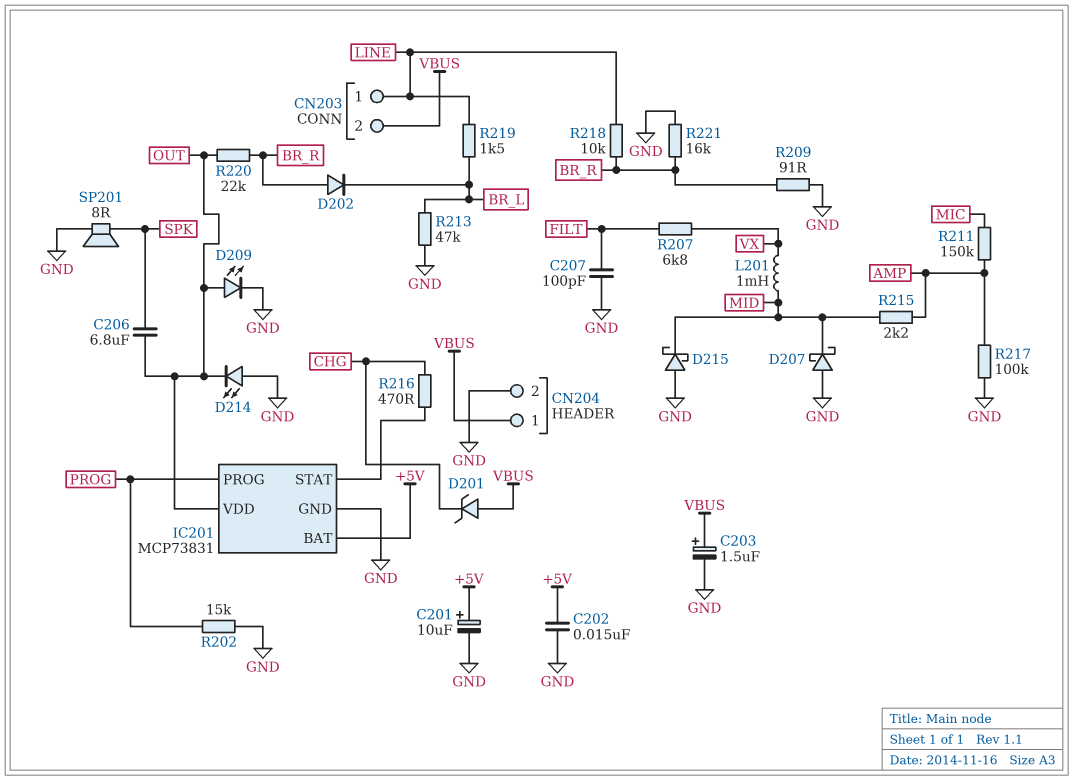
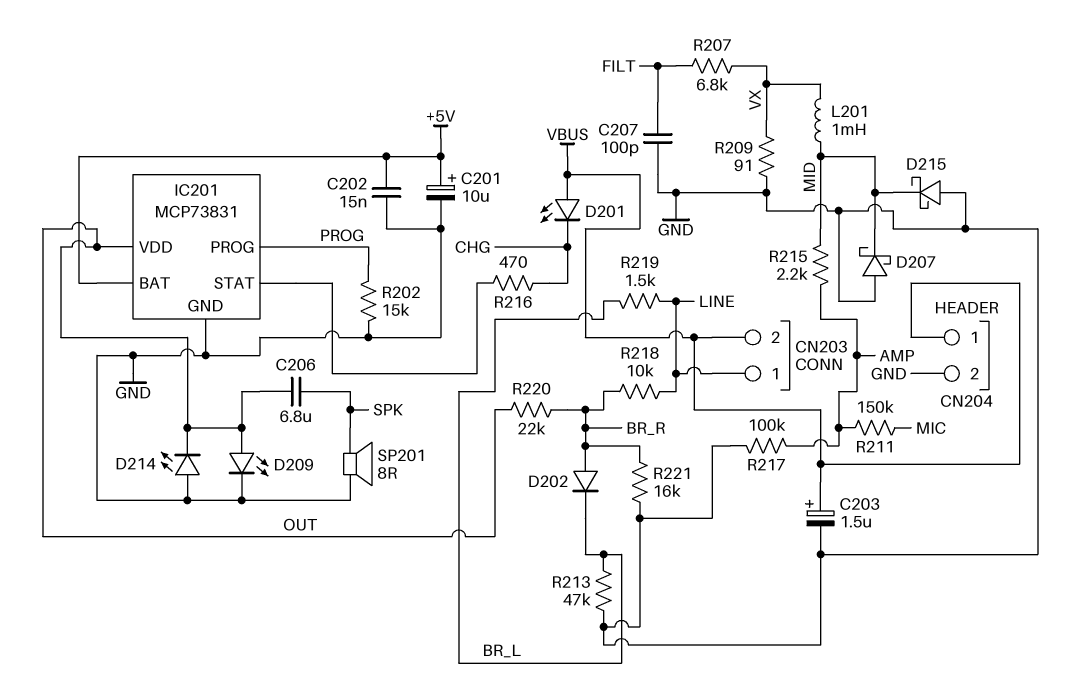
D201: zener (A VBUS, K CHG) -> LED (A VBUS, K CHG)
R209: 91 (BR_R, GND) -> 91 (GND, VX)

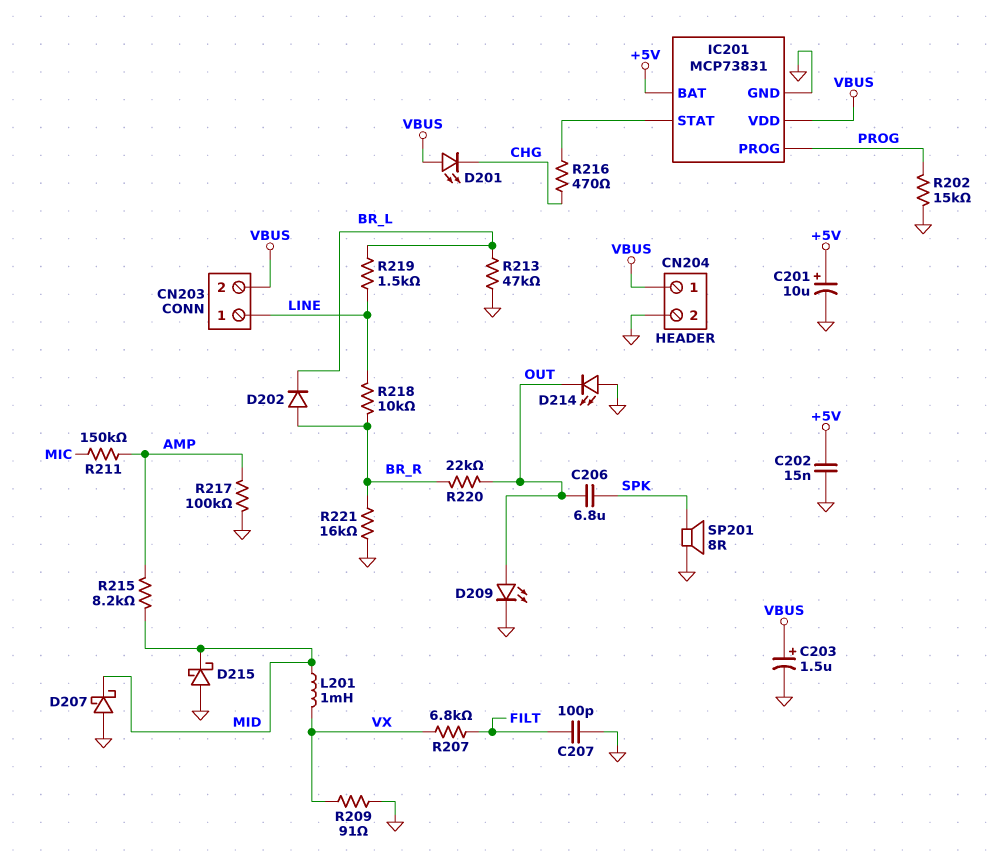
IC201 pin VDD: OUT -> VBUS
R215: 2.2k (AMP, MID) -> 8.2k (AMP, MID)

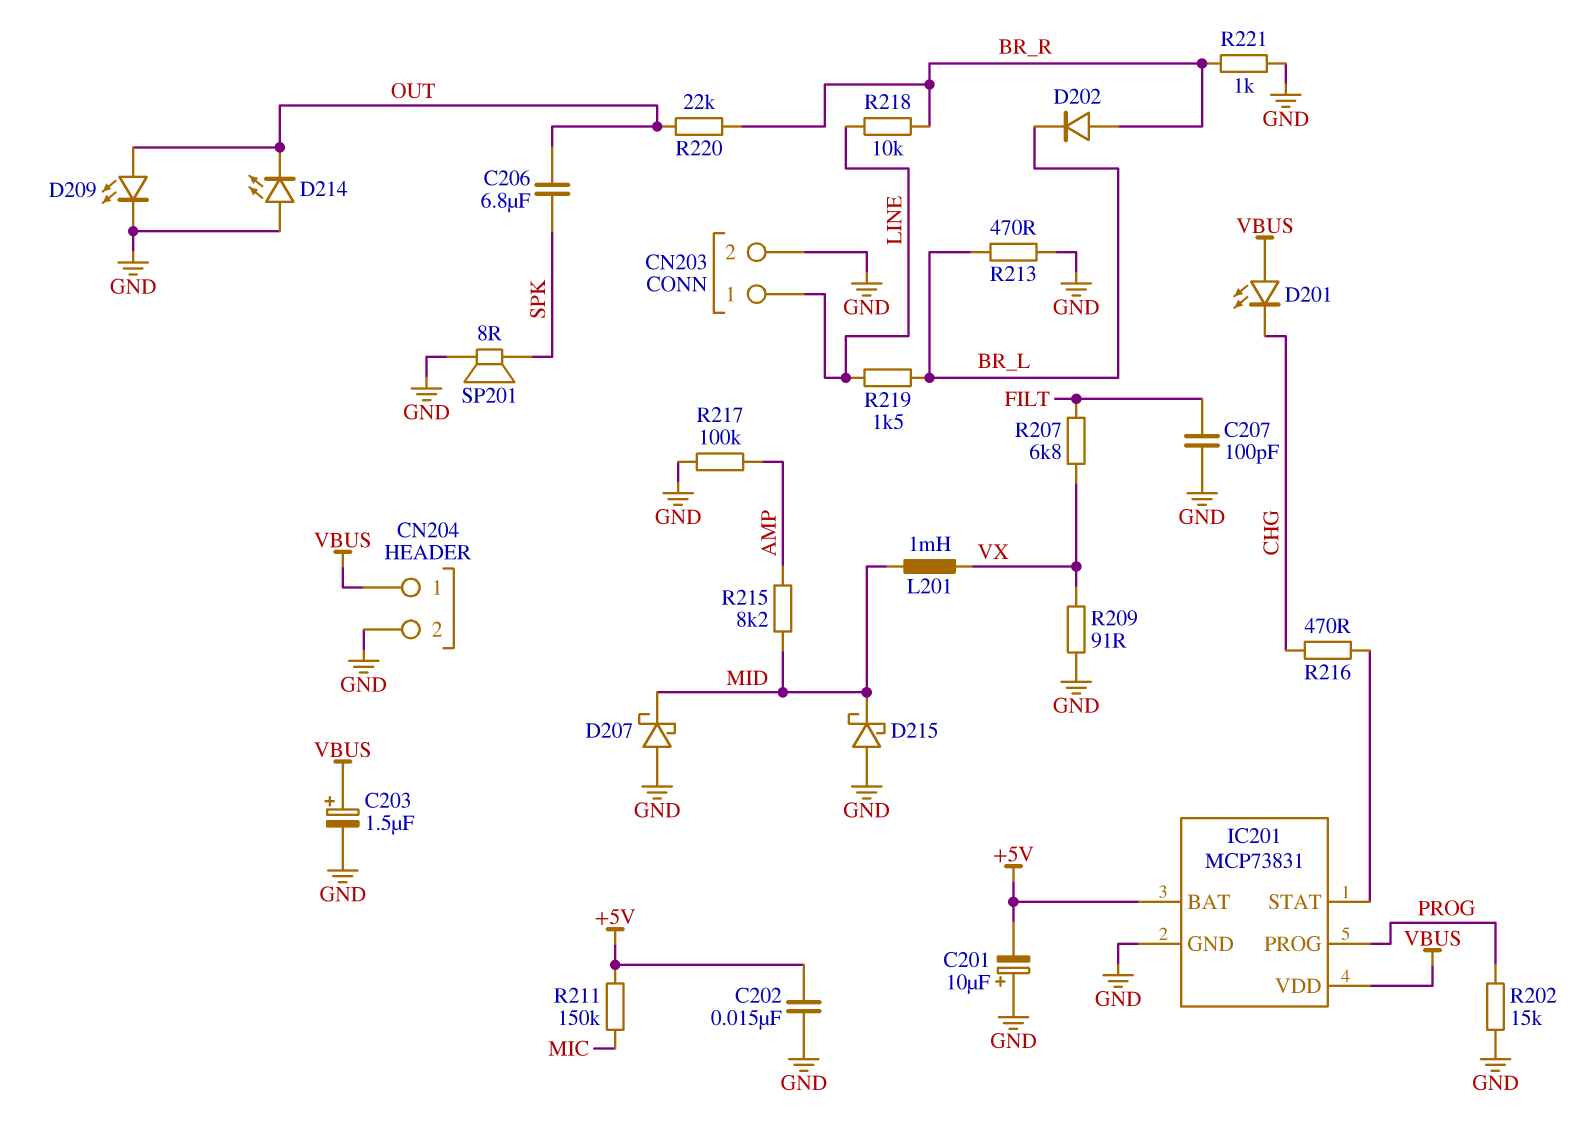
C201: 10uF (plus +5V, minus GND) -> 10uF (plus GND, minus +5V)
CN203 pin 2: VBUS -> GND
R211: 150k (AMP, MIC) -> 150k (+5V, MIC)
R213: 47k (BR_L, GND) -> 470 (BR_L, GND)
R221: 16k (BR_R, GND) -> 1k (BR_R, GND)

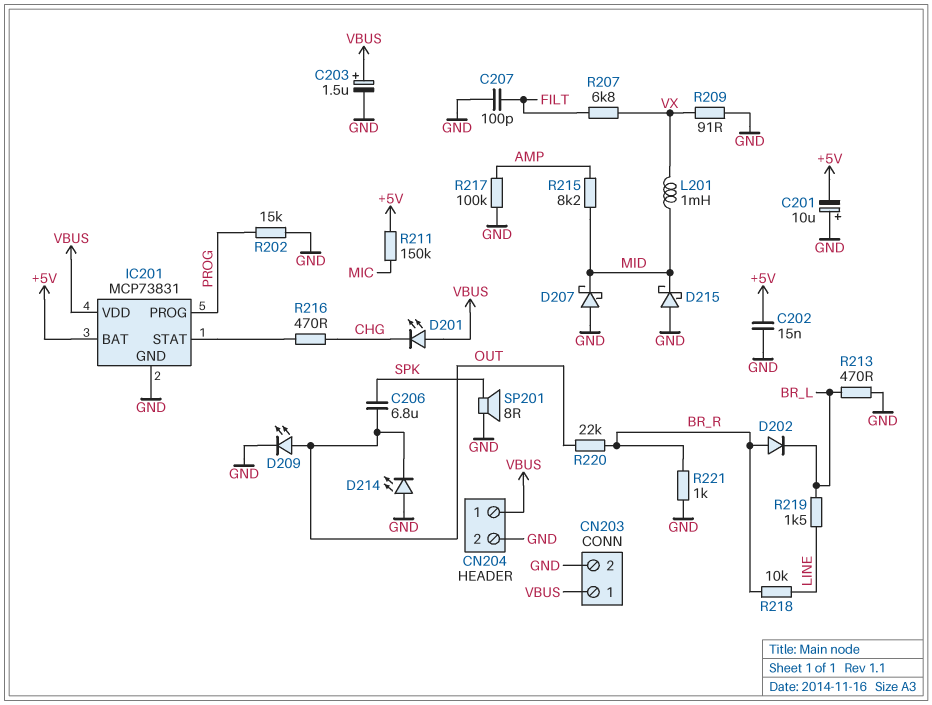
CN203 pin 1: LINE -> VBUS

